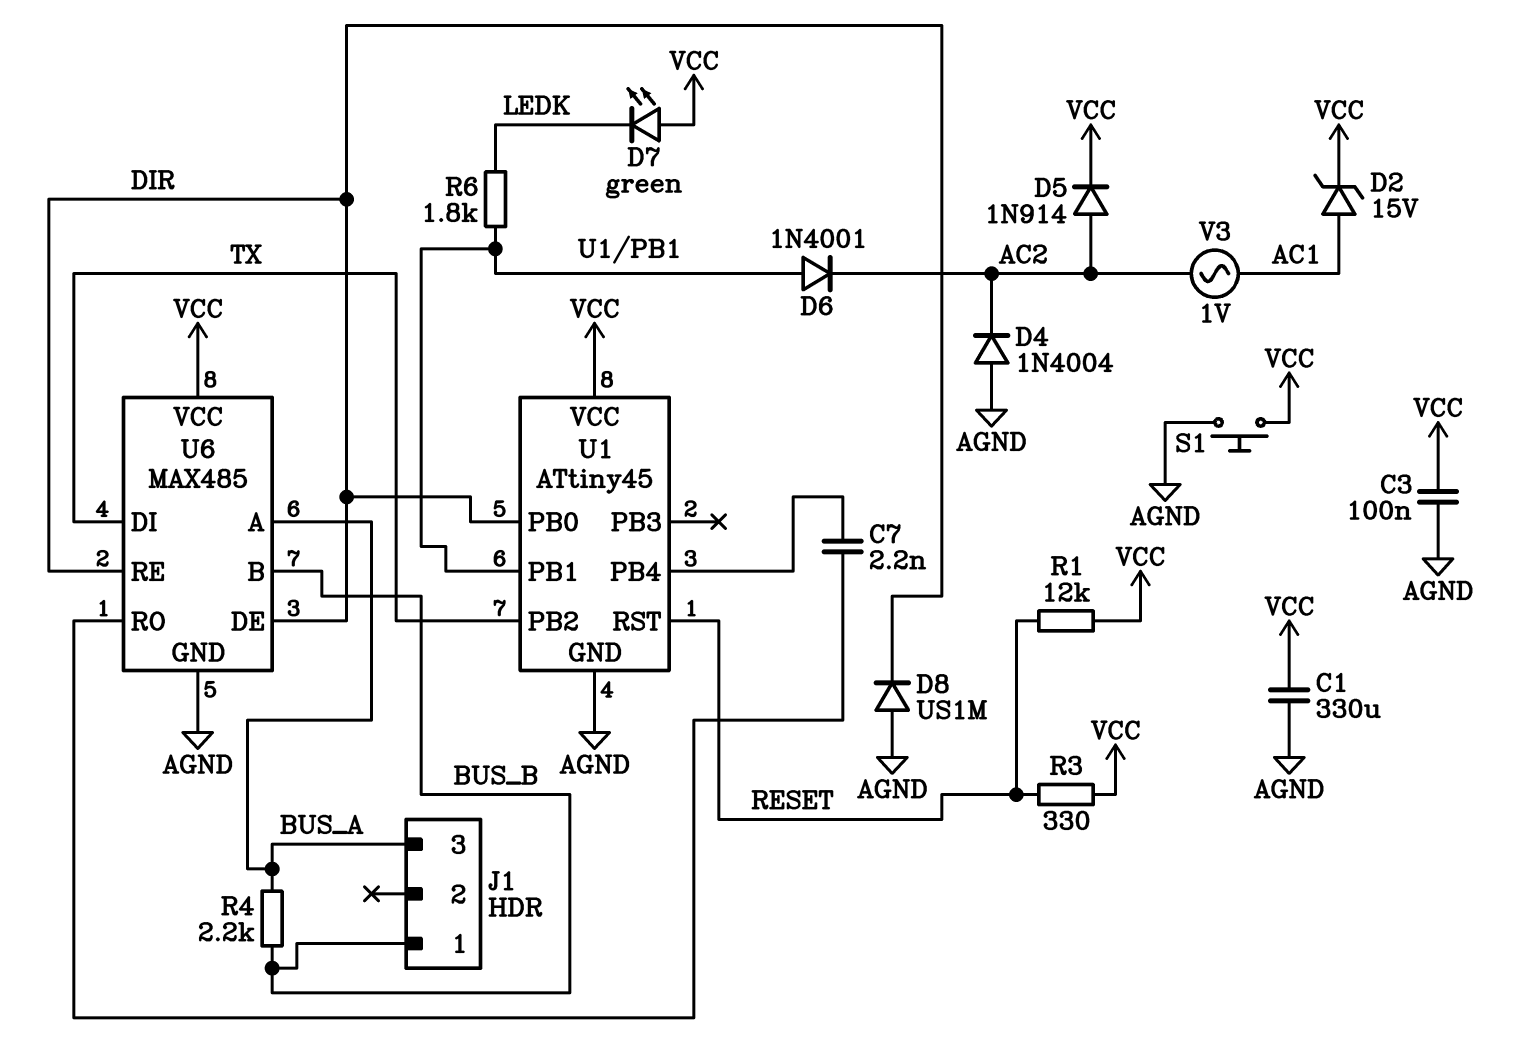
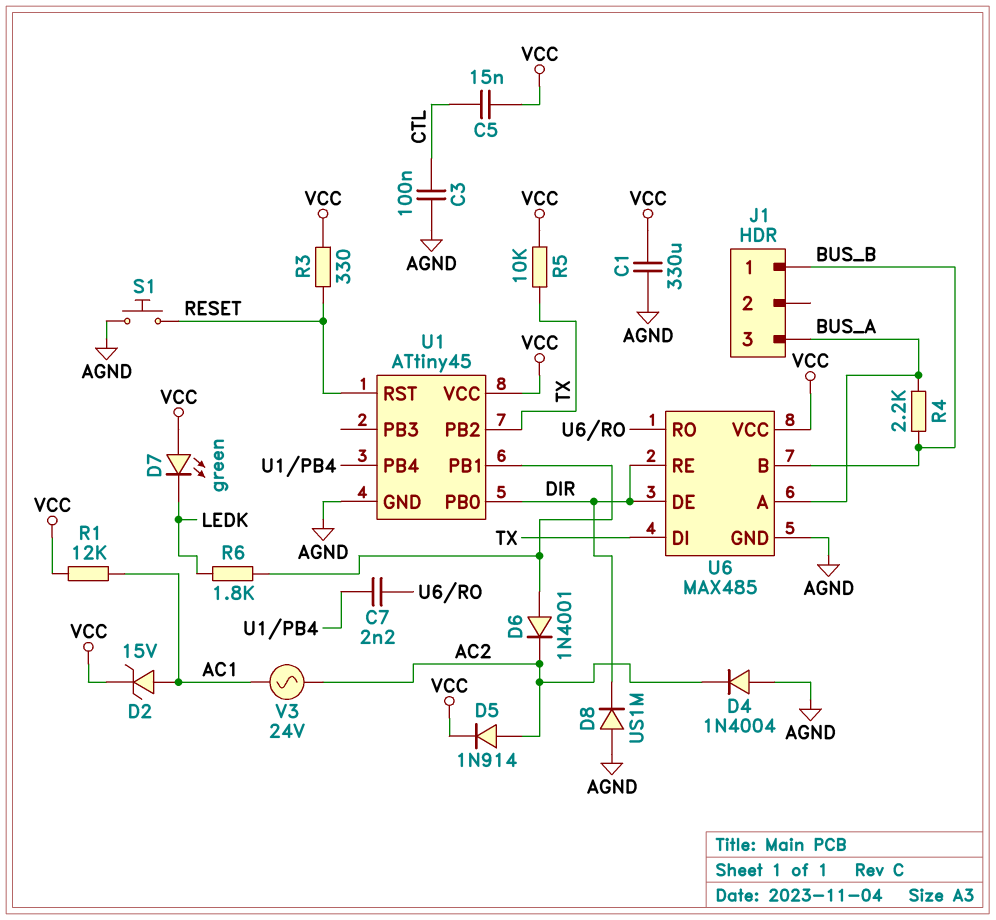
C3: 100nF (AGND, VCC) -> 100nF (AGND, CTL)
C5: none -> 15nF (CTL, VCC)
R1: 12k (RESET, VCC) -> 12k (AC1, VCC)
R5: none -> 10k (TX, VCC)
S1: button (AGND, VCC) -> button (AGND, RESET)
V3: AC 1V (AC1, AC2) -> AC 24V (AC1, AC2)

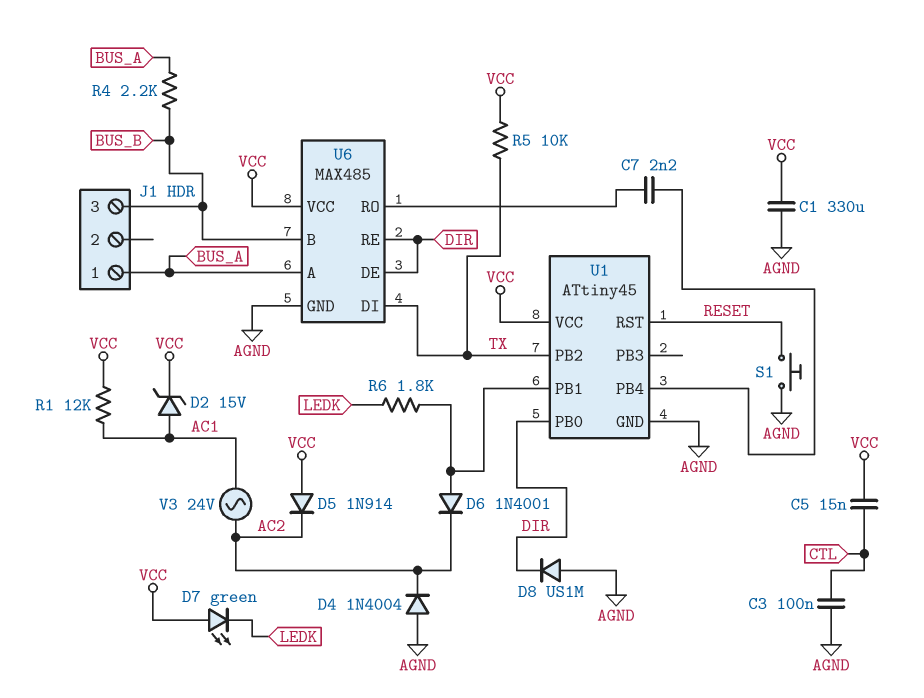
D5: diode 1N914 (A AC2, K VCC) -> diode 1N914 (A VCC, K AC2)
J1 pin 1: BUS_B -> BUS_A
J1 pin 3: BUS_A -> BUS_B
R3: 330 (RESET, VCC) -> none

